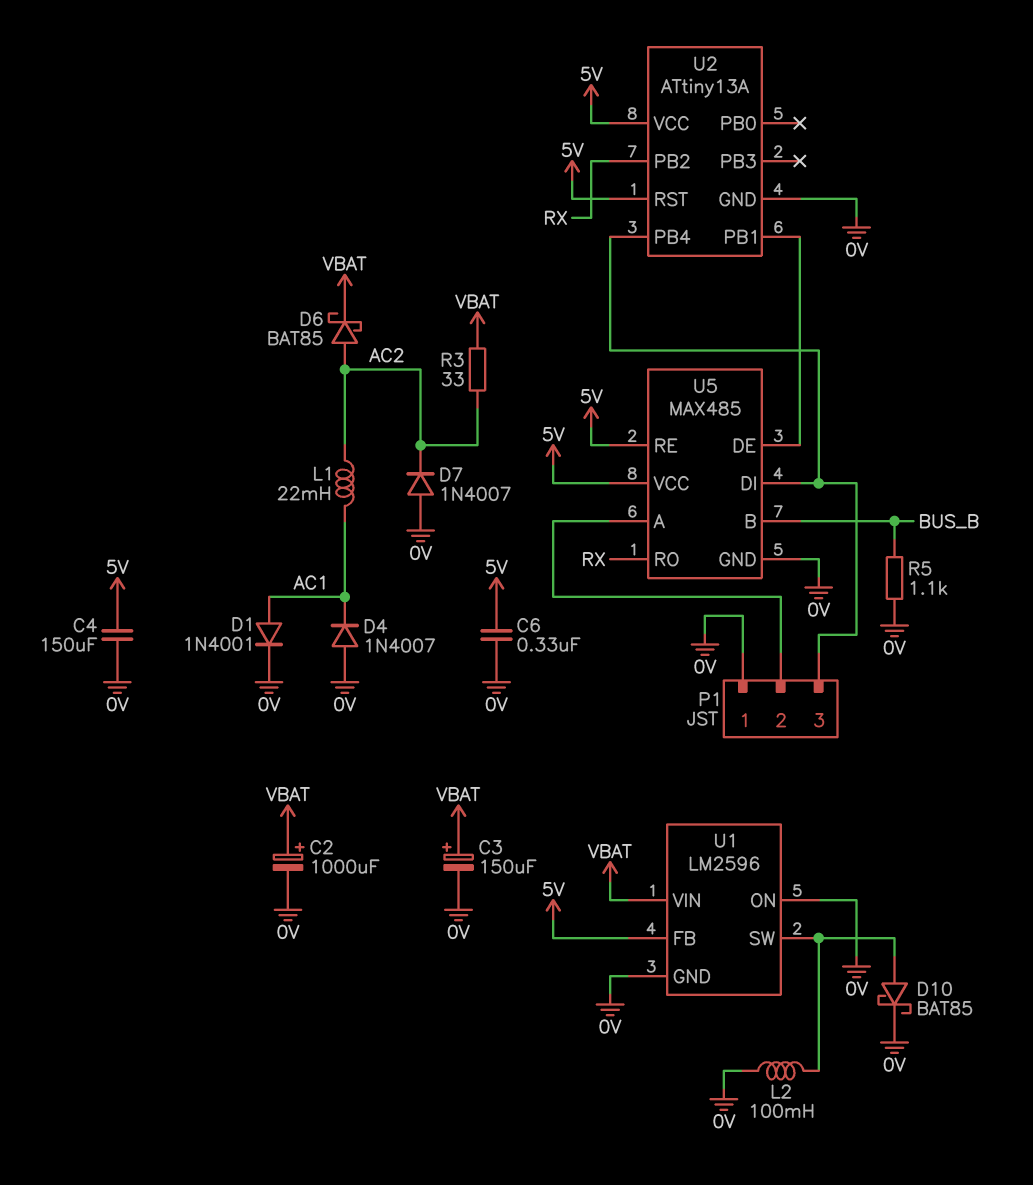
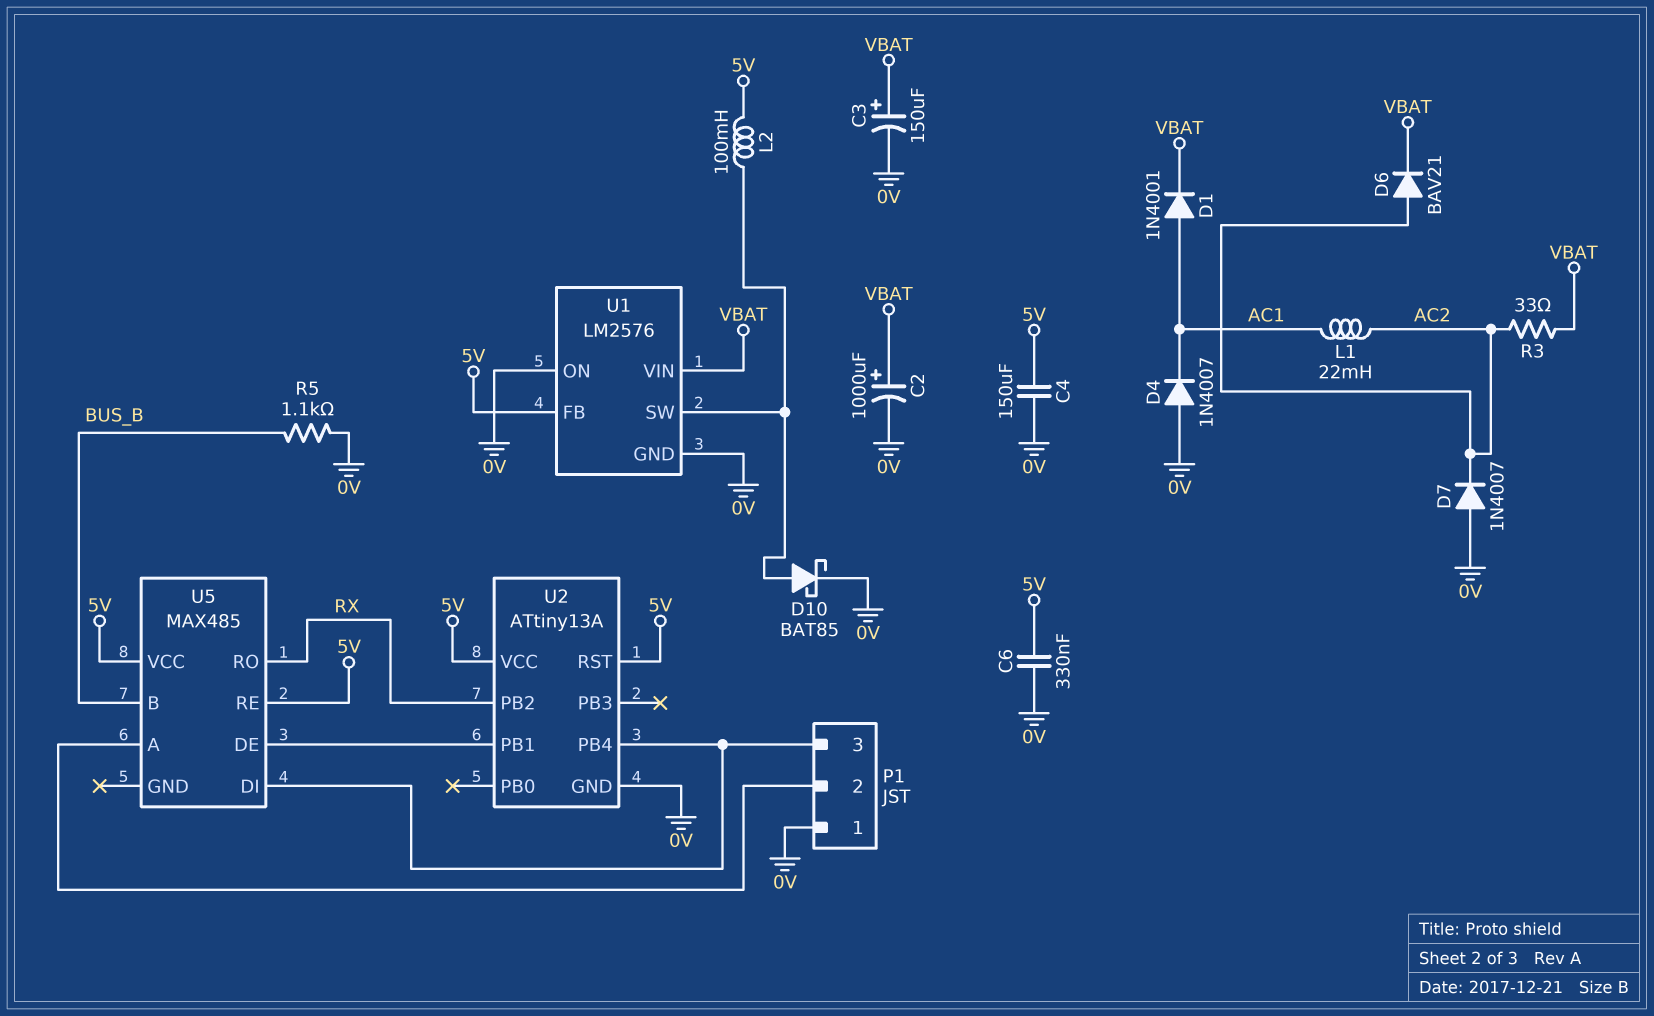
D1: diode 1N4001 (A AC1, K 0V) -> diode 1N4001 (A AC1, K VBAT)
D6: schottky BAT85 (A AC2, K VBAT) -> diode BAV21 (A AC2, K VBAT)
L2: 100mH (0V, U1/SW) -> 100mH (5V, U1/SW)
U1: LM2596 -> LM2576
U5 pin GND: 0V -> none

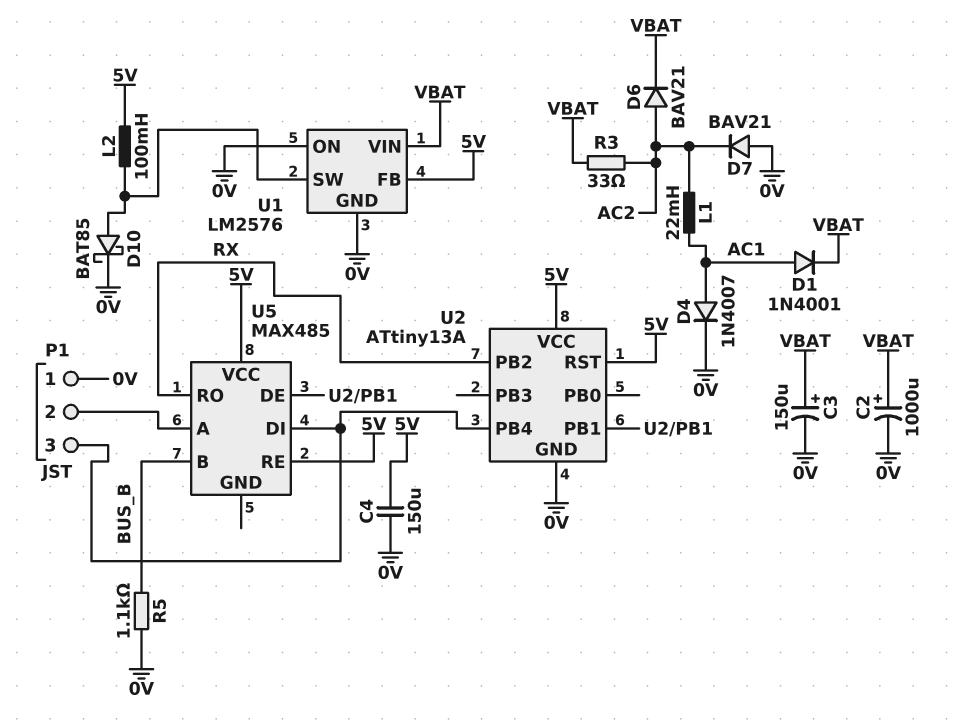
C6: 330nF (0V, 5V) -> none
D4: diode 1N4007 (A 0V, K AC1) -> diode 1N4007 (A AC1, K 0V)
D7: diode 1N4007 (A 0V, K AC2) -> diode BAV21 (A 0V, K AC2)

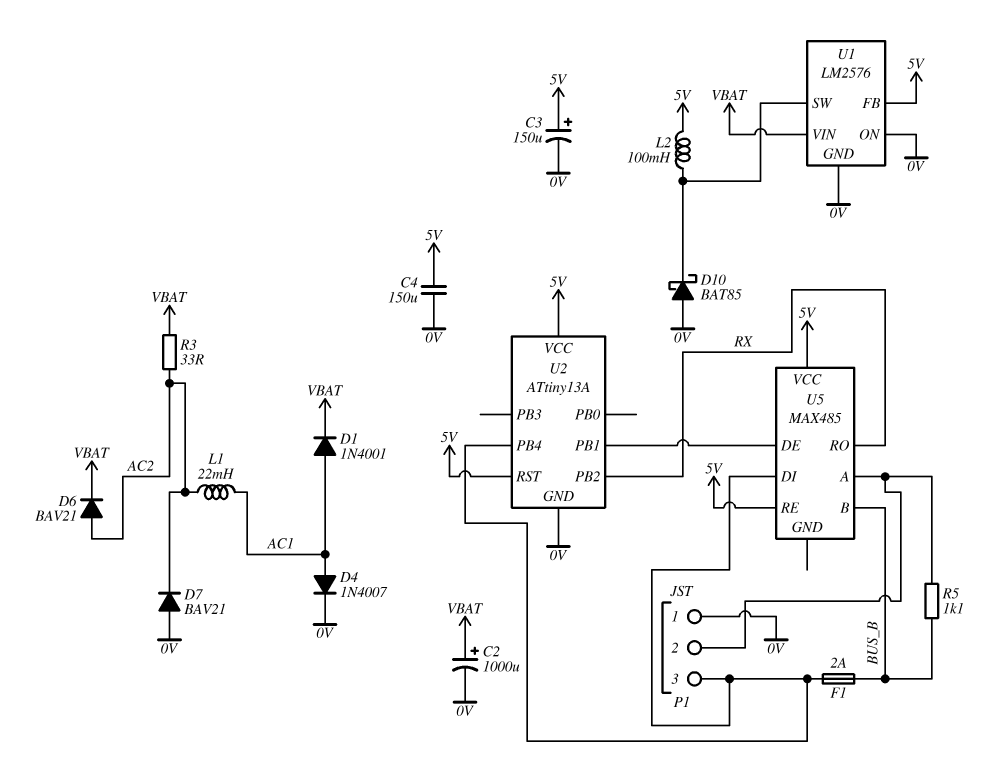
C3: 150uF (plus VBAT, minus 0V) -> 150uF (plus 5V, minus 0V)
D10: schottky BAT85 (A U1/SW, K 0V) -> schottky BAT85 (A 0V, K U1/SW)
F1: none -> 2A (BUS_B, P1/3)
R5: 1.1k (0V, BUS_B) -> 1.1k (BUS_B, P1/2)

